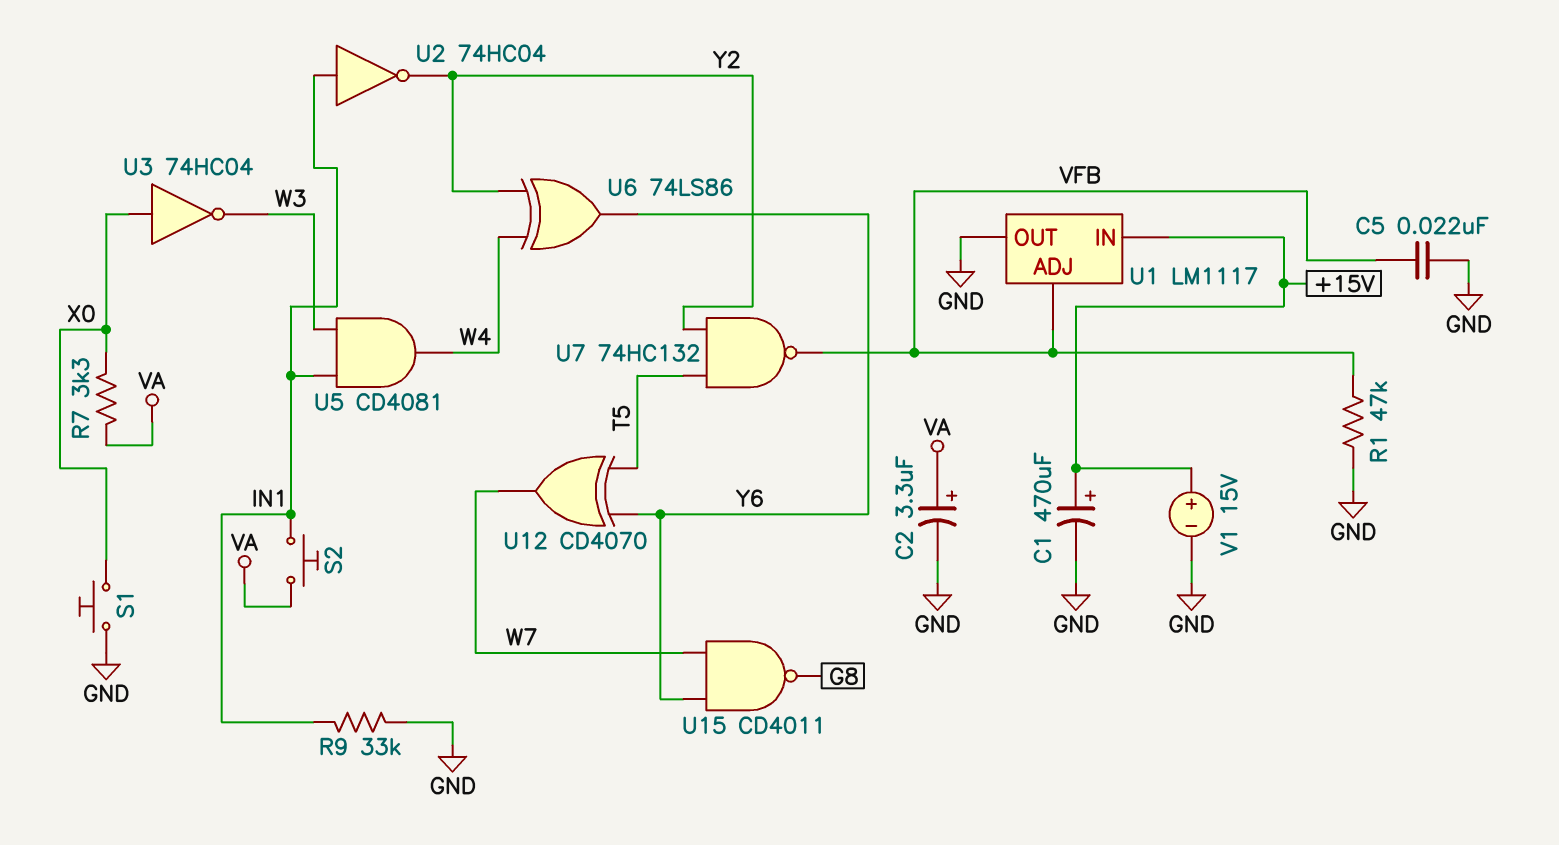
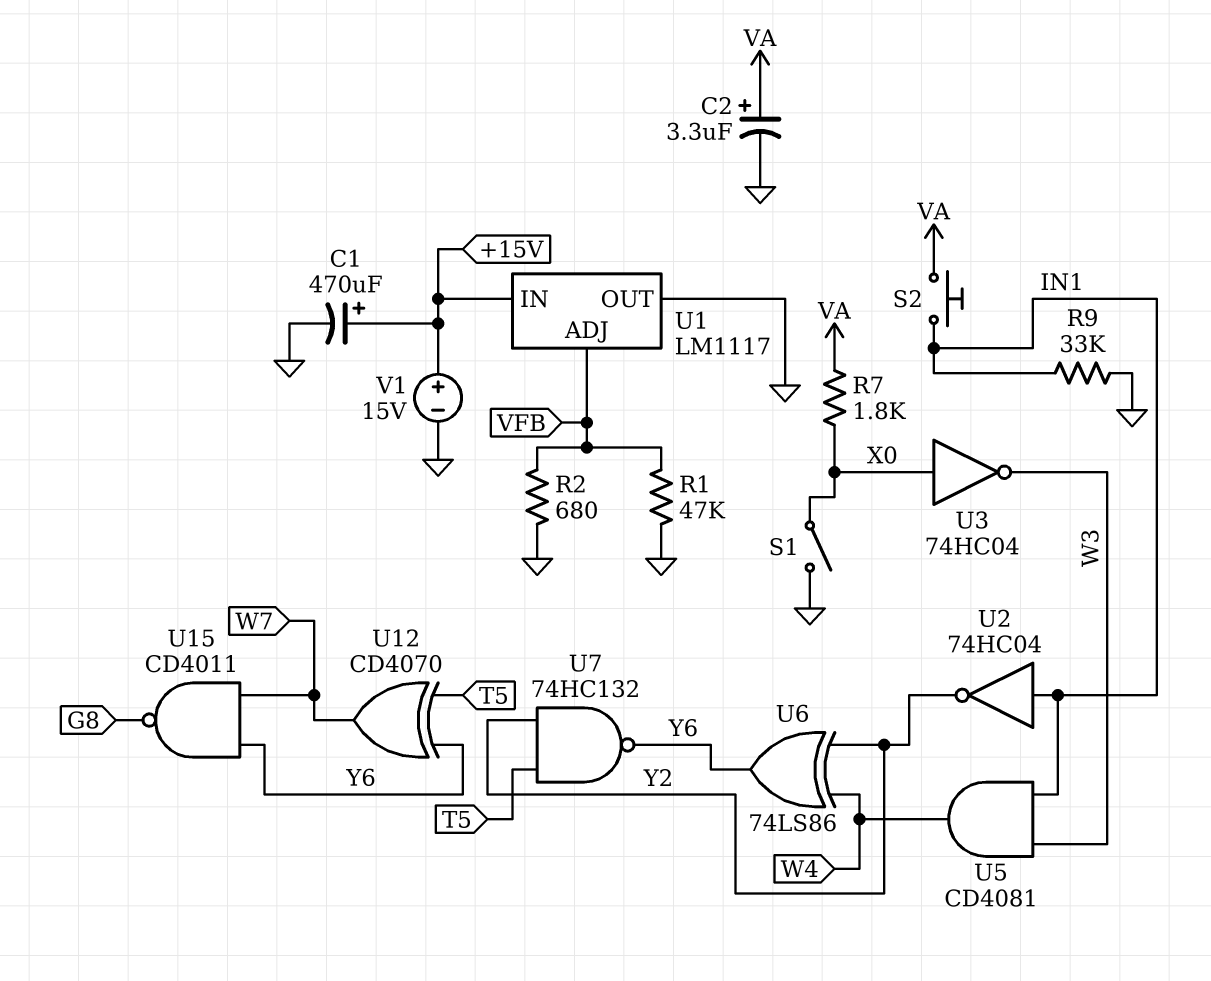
C5: 22nF (GND, VFB) -> none
R2: none -> 680 (GND, VFB)
R7: 3.3k (VA, X0) -> 1.8k (VA, X0)
S1: button (GND, X0) -> switch (GND, X0)
U7: NAND 74HC132 (in T5, in Y2, out VFB) -> NAND 74HC132 (in T5, in Y2, out Y6)

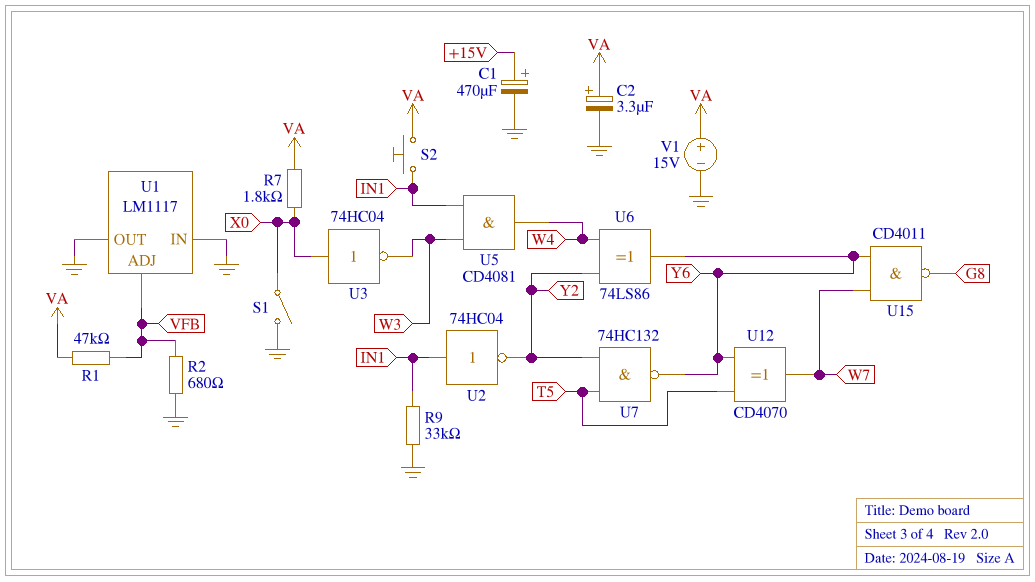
R1: 47k (GND, VFB) -> 47k (VA, VFB)
U1 pin IN: +15V -> GND
V1: 15V (plus +15V, minus GND) -> 15V (plus VA, minus GND)

